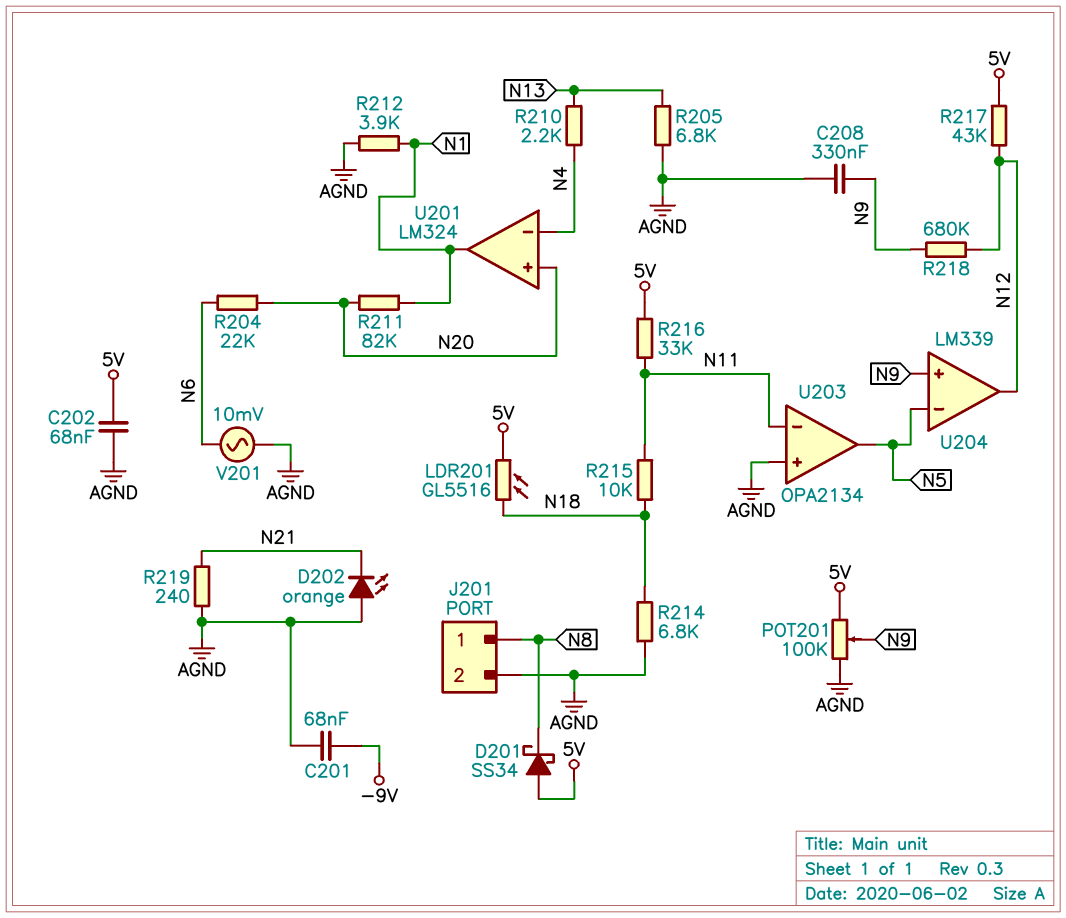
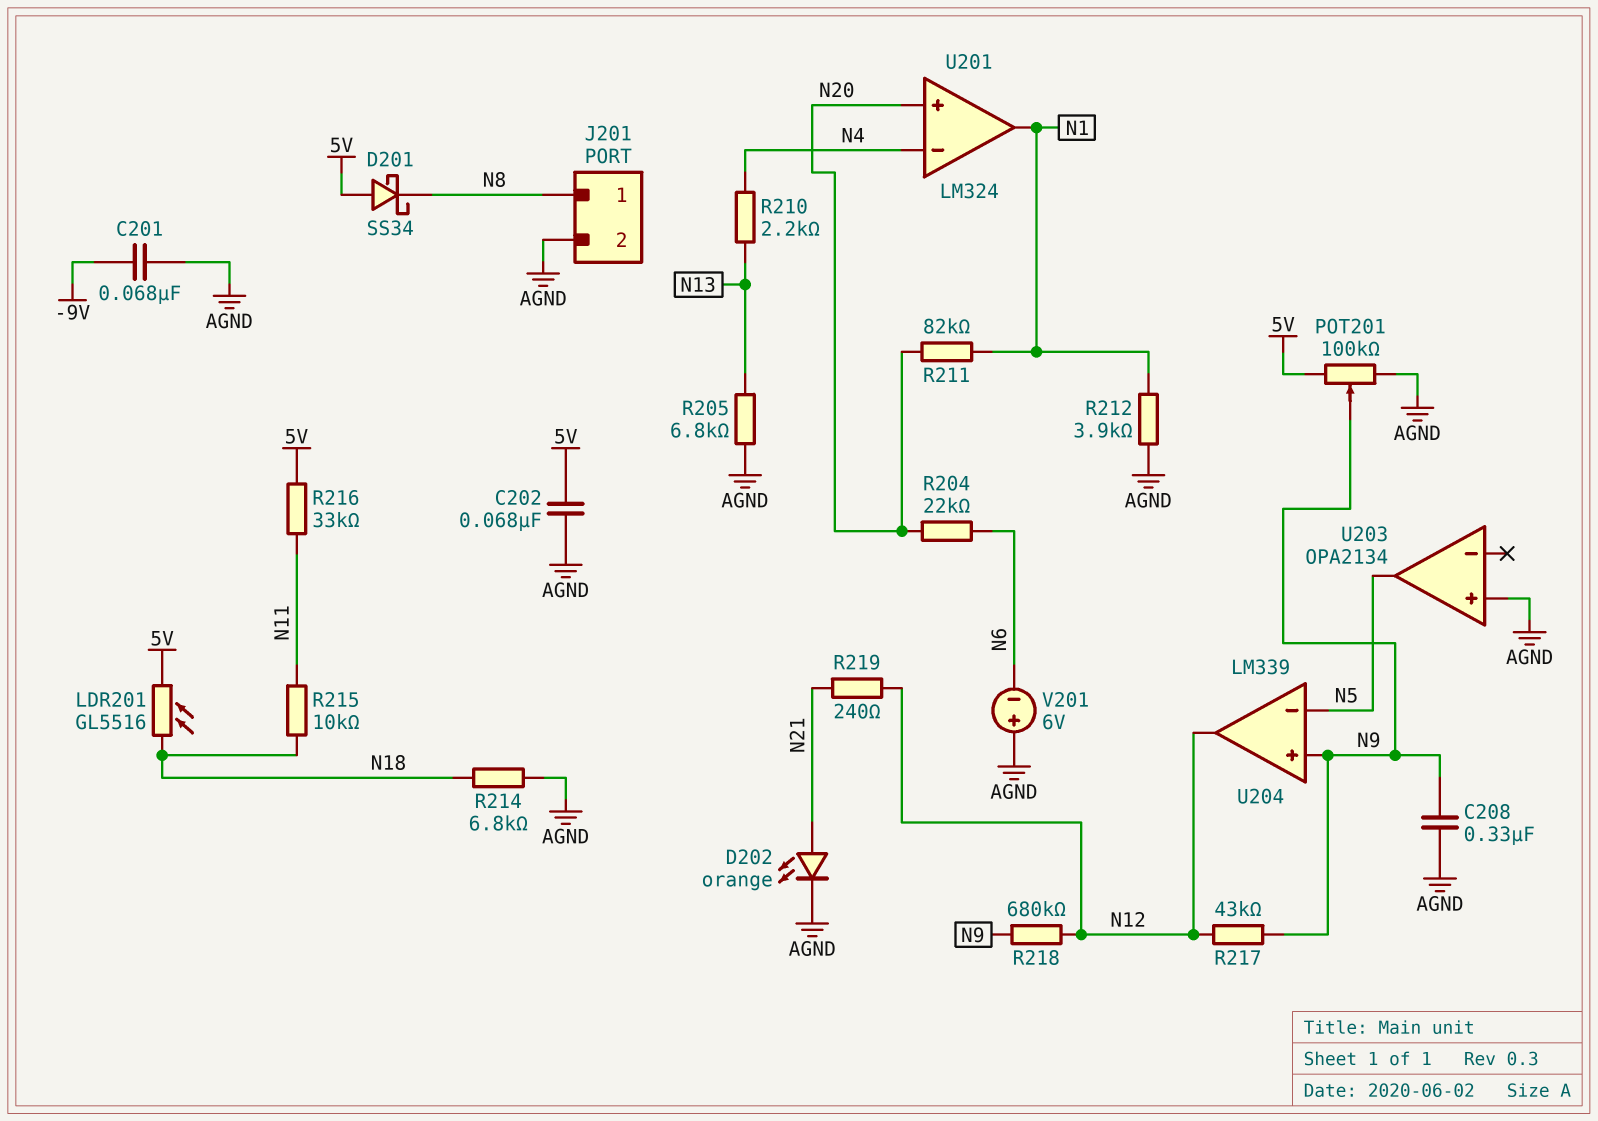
D202: LED orange (A AGND, K N21) -> LED orange (A N21, K AGND)
R217: 43k (5V, N12) -> 43k (N9, N12)
R219: 240 (AGND, N21) -> 240 (N12, N21)
U203 pin in-: N11 -> none
V201: AC 10mV (AGND, N6) -> 6V (plus AGND, minus N6)

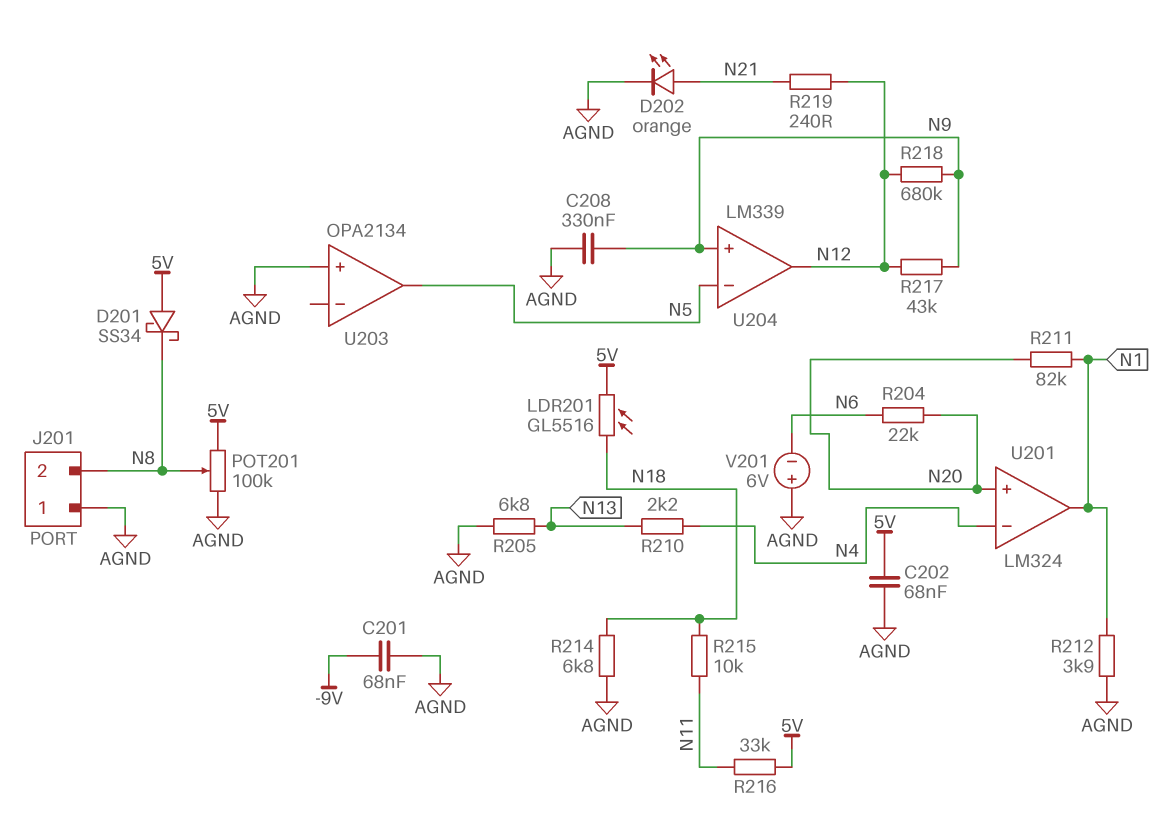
J201 pin 1: N8 -> AGND
J201 pin 2: AGND -> N8
POT201: 100k (5V, AGND, wiper N9) -> 100k (5V, AGND, wiper N8)

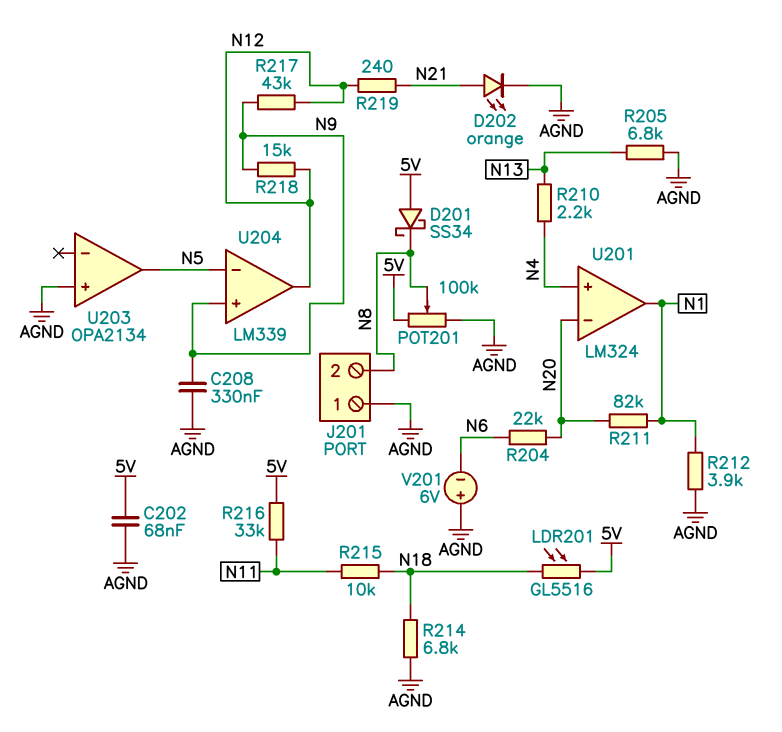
C201: 68nF (-9V, AGND) -> none
R218: 680k (N9, N12) -> 15k (N9, N12)
U201 pin in+: N20 -> N4
U201 pin in-: N4 -> N20

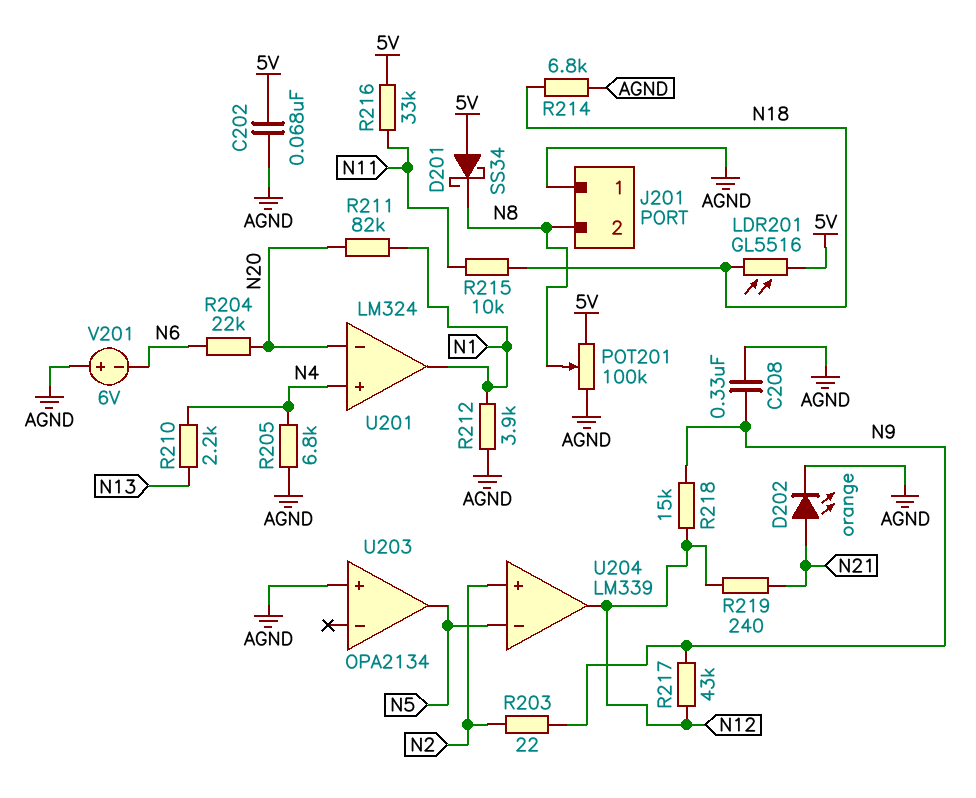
R203: none -> 22 (N2, N9)
R205: 6.8k (AGND, N13) -> 6.8k (AGND, N4)
U204 pin in+: N9 -> N2

